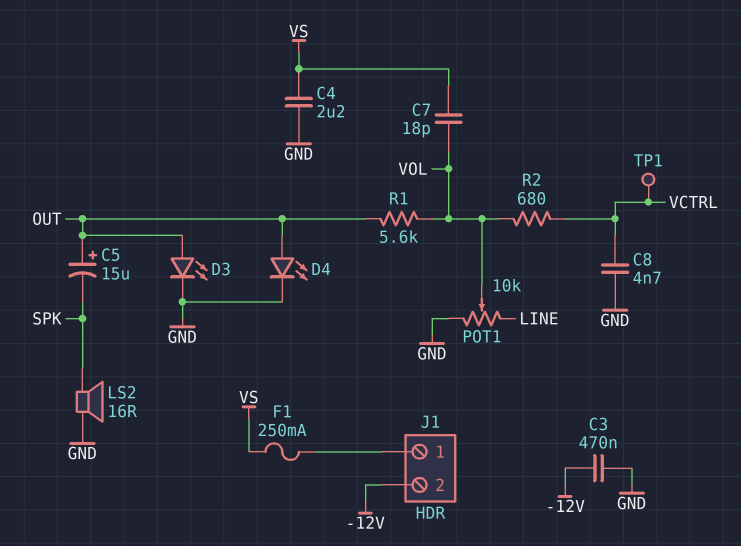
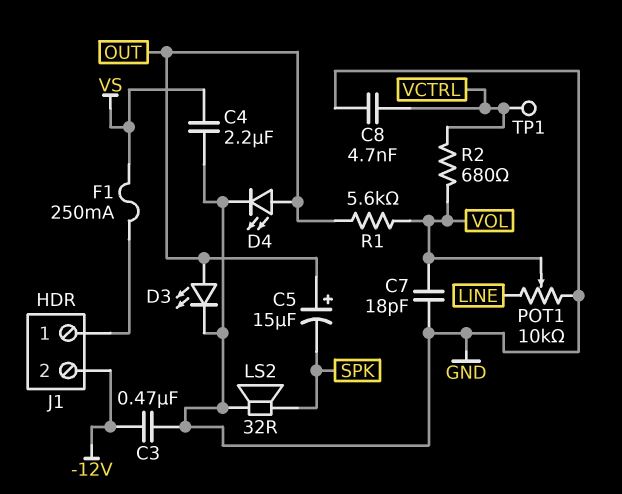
C7: 18pF (VOL, VS) -> 18pF (GND, VOL)
LS2: speaker 16R (GND, SPK) -> speaker 32R (GND, SPK)

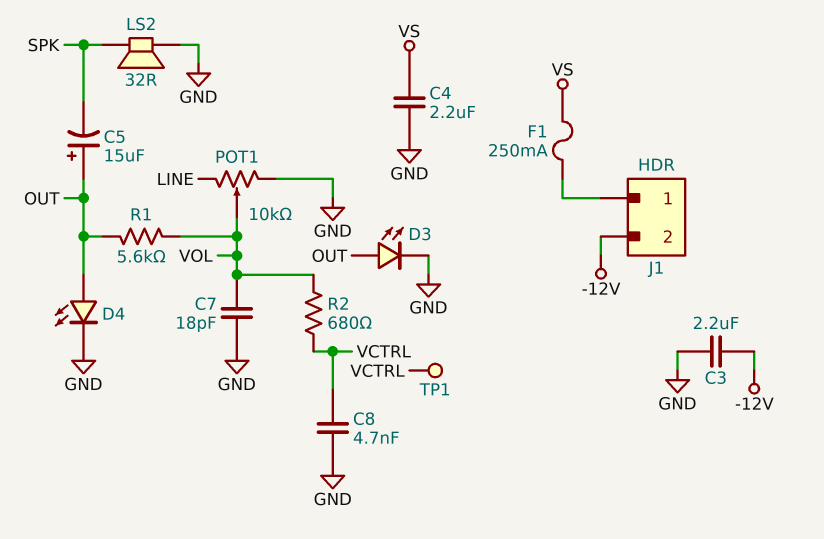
C3: 470nF (-12V, GND) -> 2.2uF (-12V, GND)

